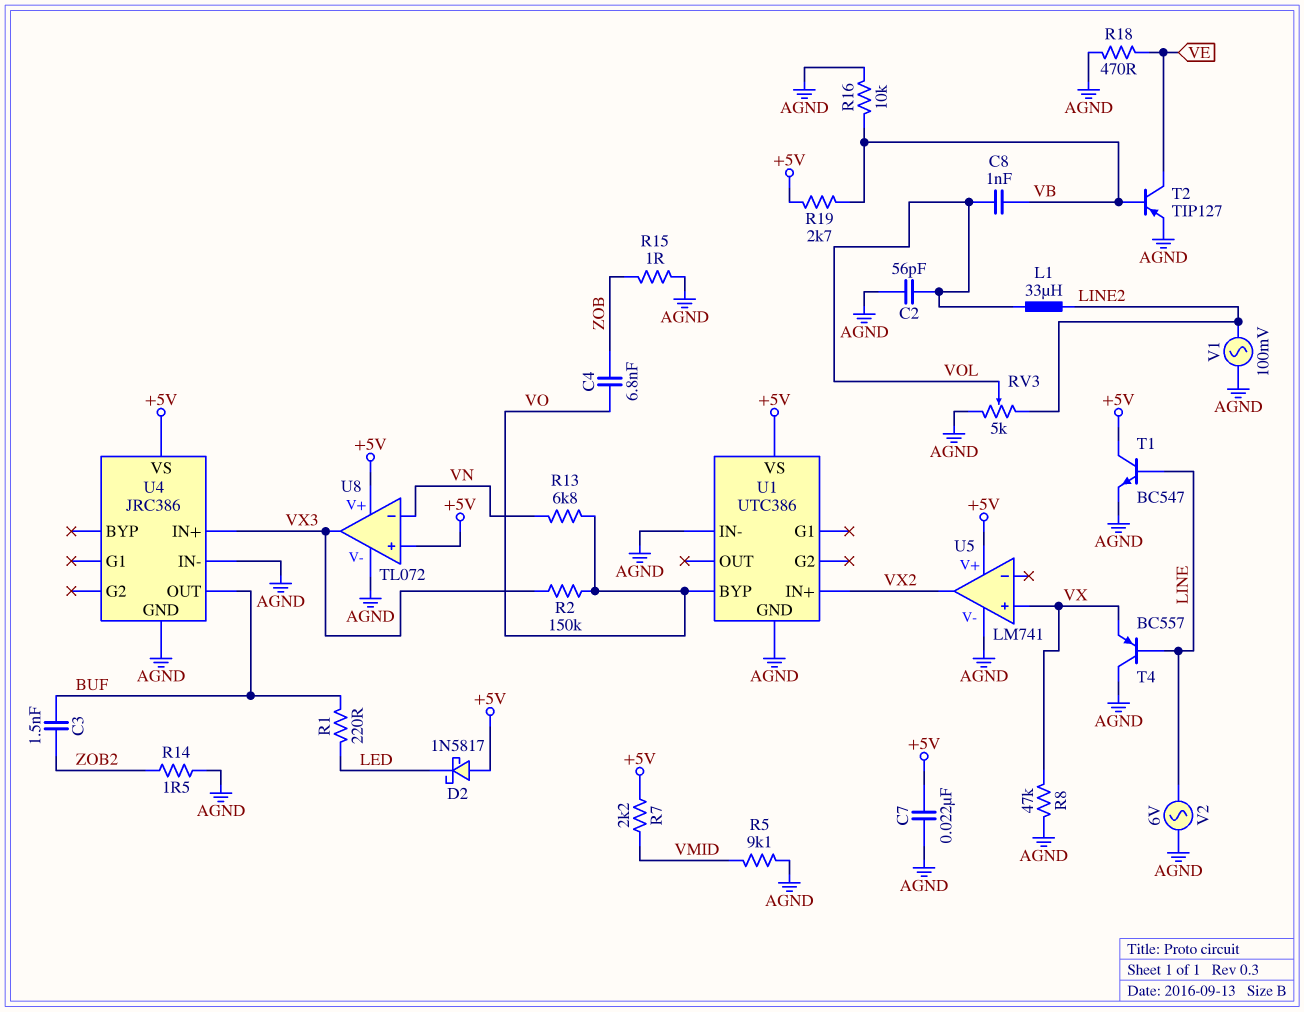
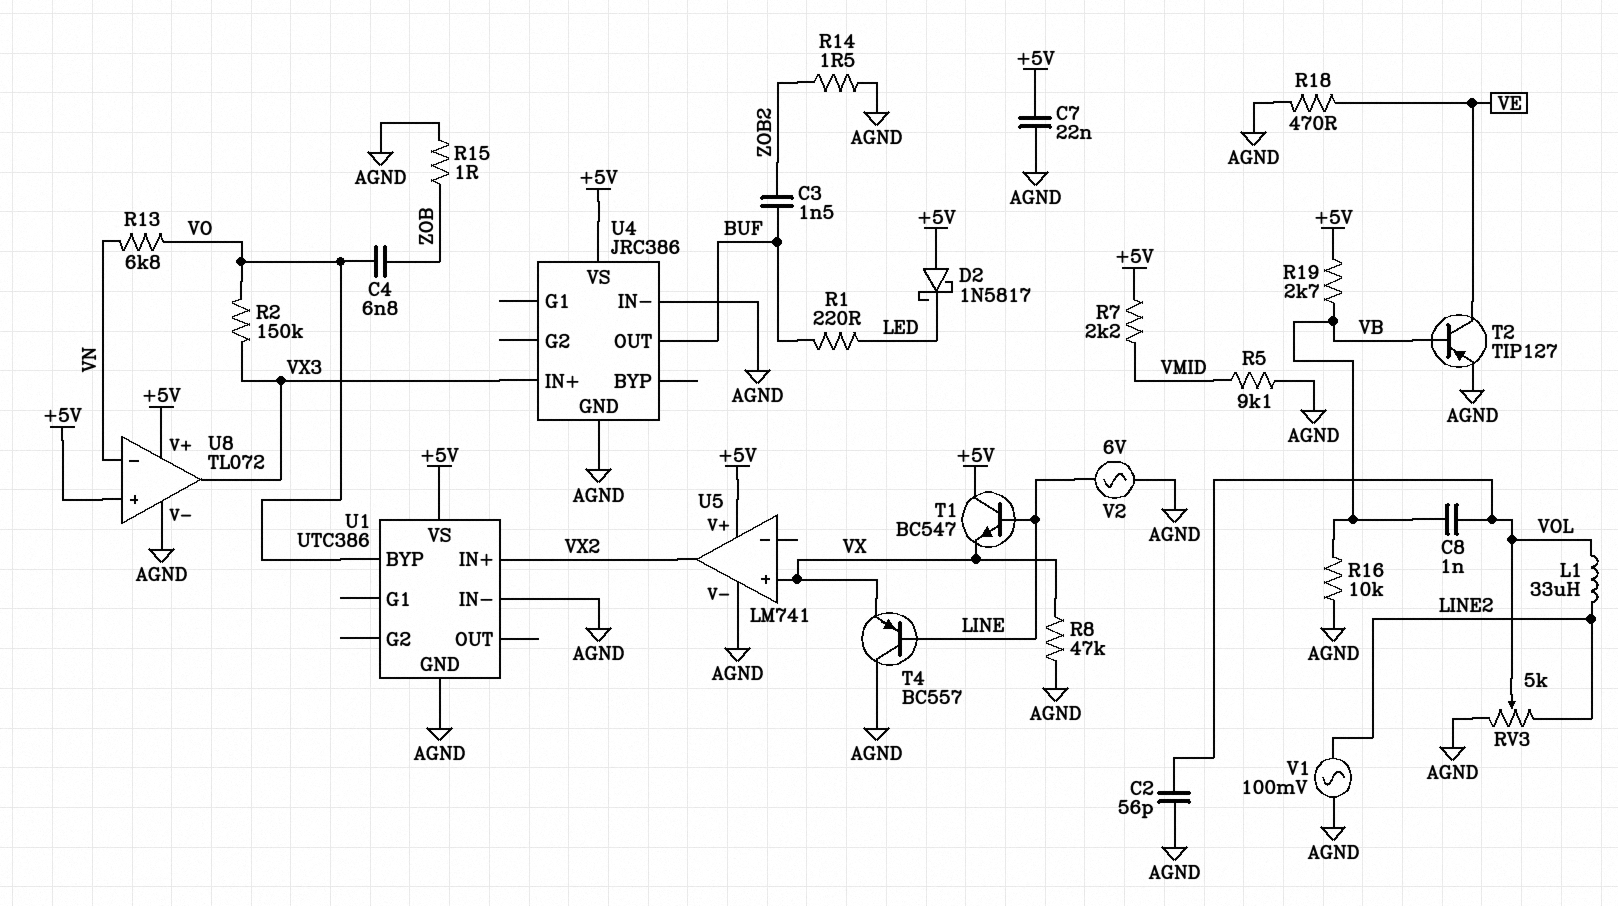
T1: NPN BC547 (B LINE, C +5V, E AGND) -> NPN BC547 (B LINE, C +5V, E VX)

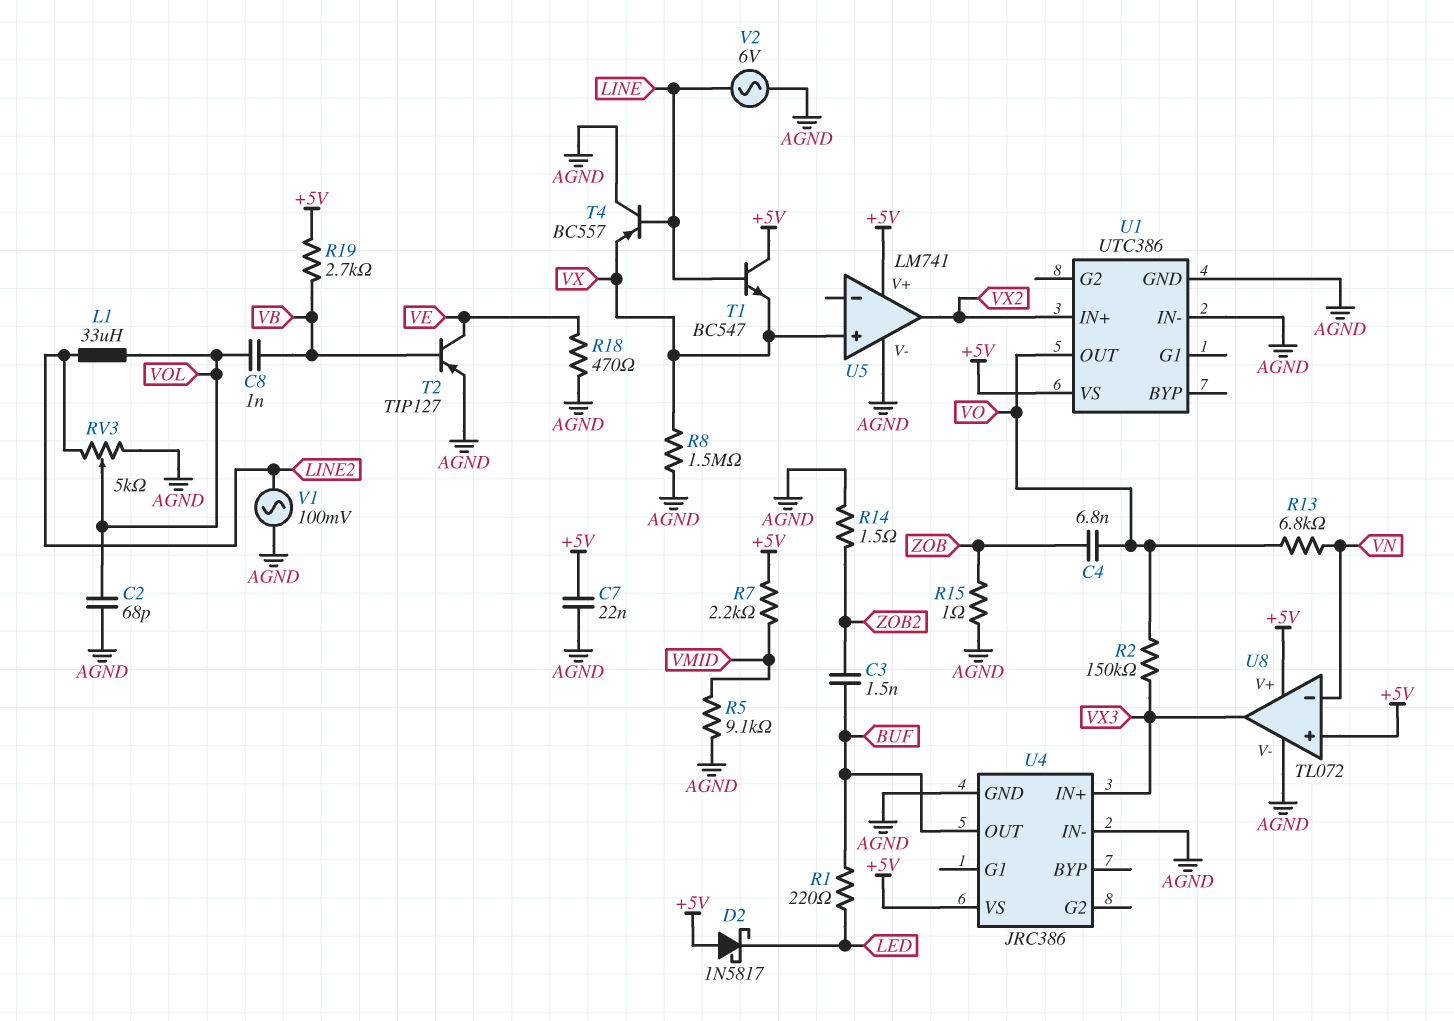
C2: 56pF (AGND, VOL) -> 68pF (AGND, VOL)
R8: 47k (AGND, VX) -> 1.5M (AGND, VX)
R16: 10k (AGND, VB) -> none
U1 pin BYP: VO -> none
U1 pin OUT: none -> VO

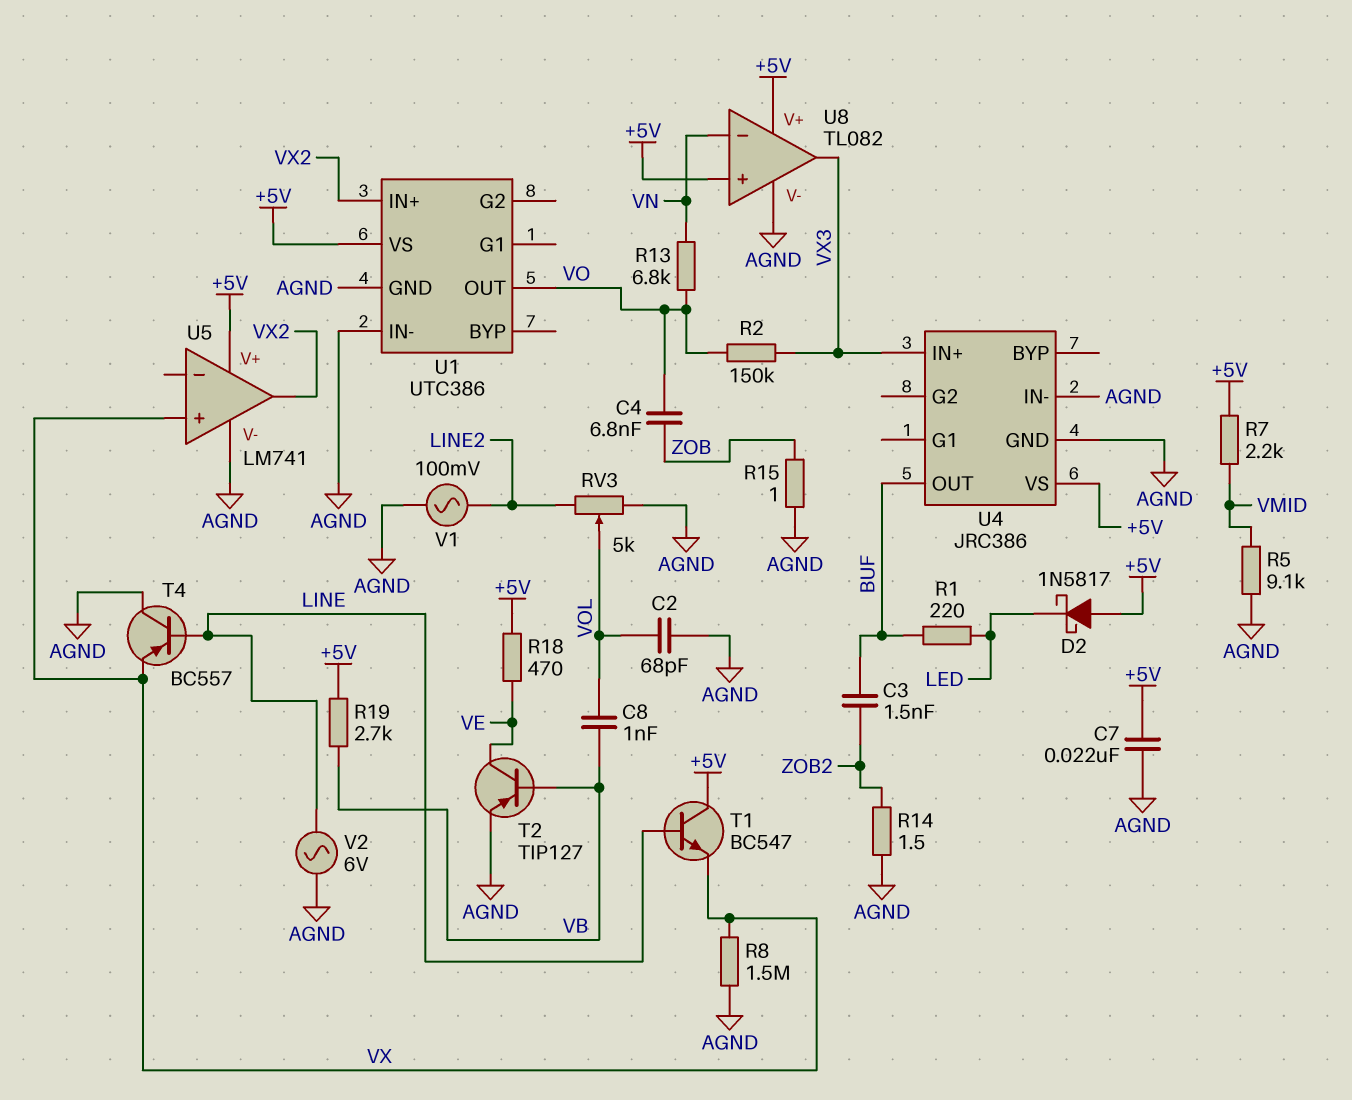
L1: 33uH (LINE2, VOL) -> none
R18: 470 (AGND, VE) -> 470 (+5V, VE)
U8: TL072 -> TL082

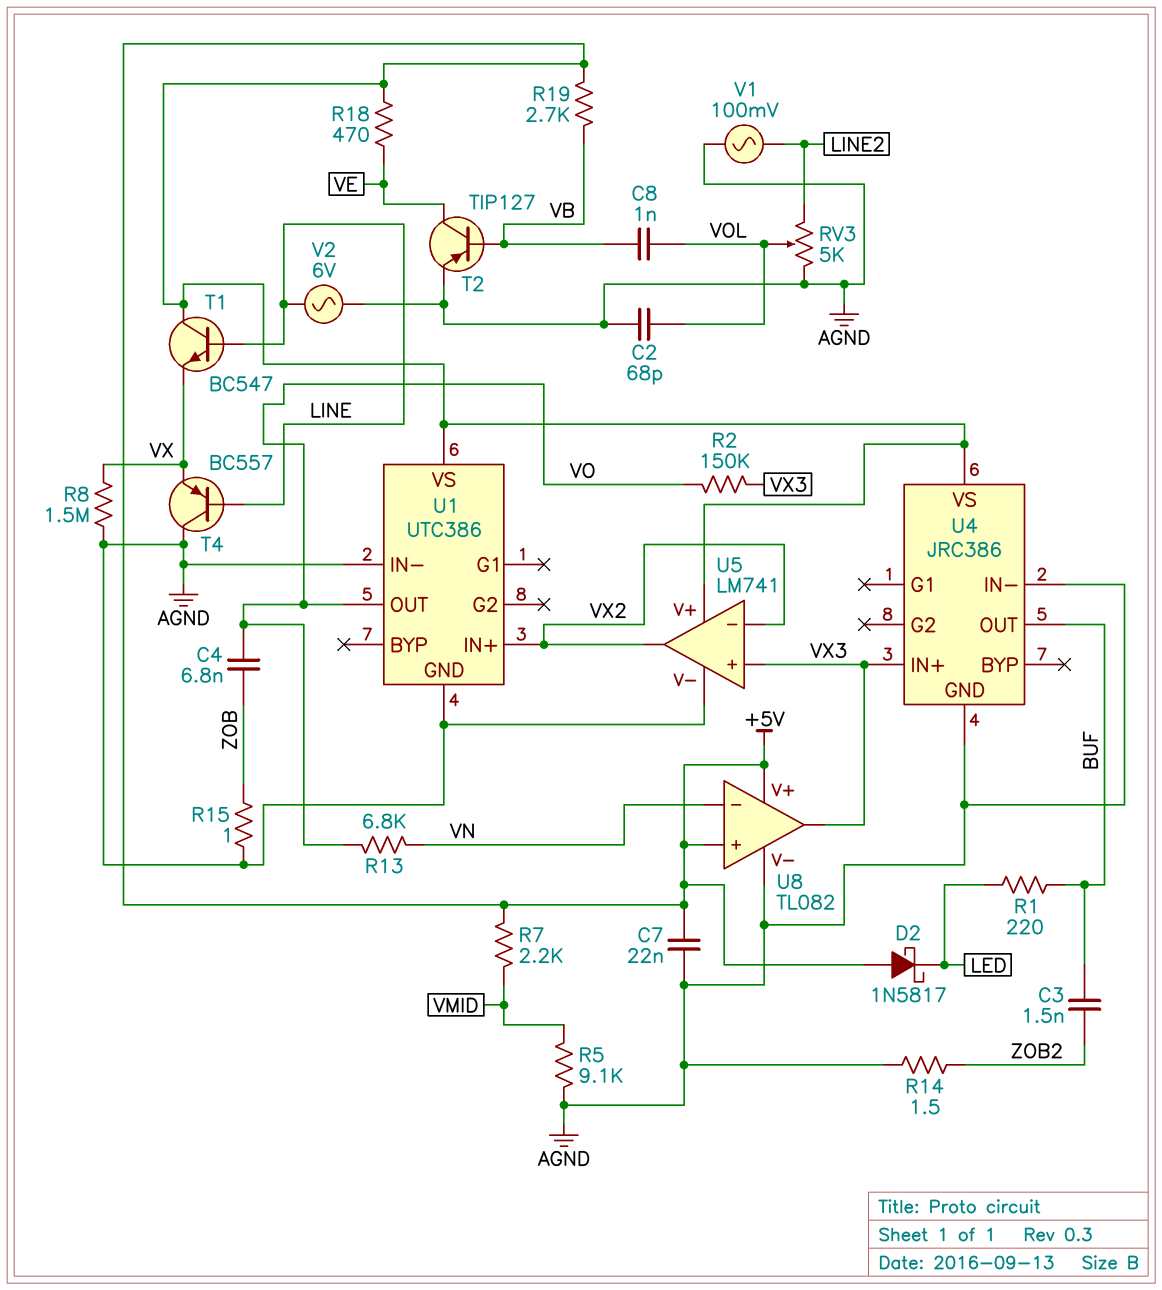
U5 pin in+: VX -> VX3
U5 pin in-: none -> VX2

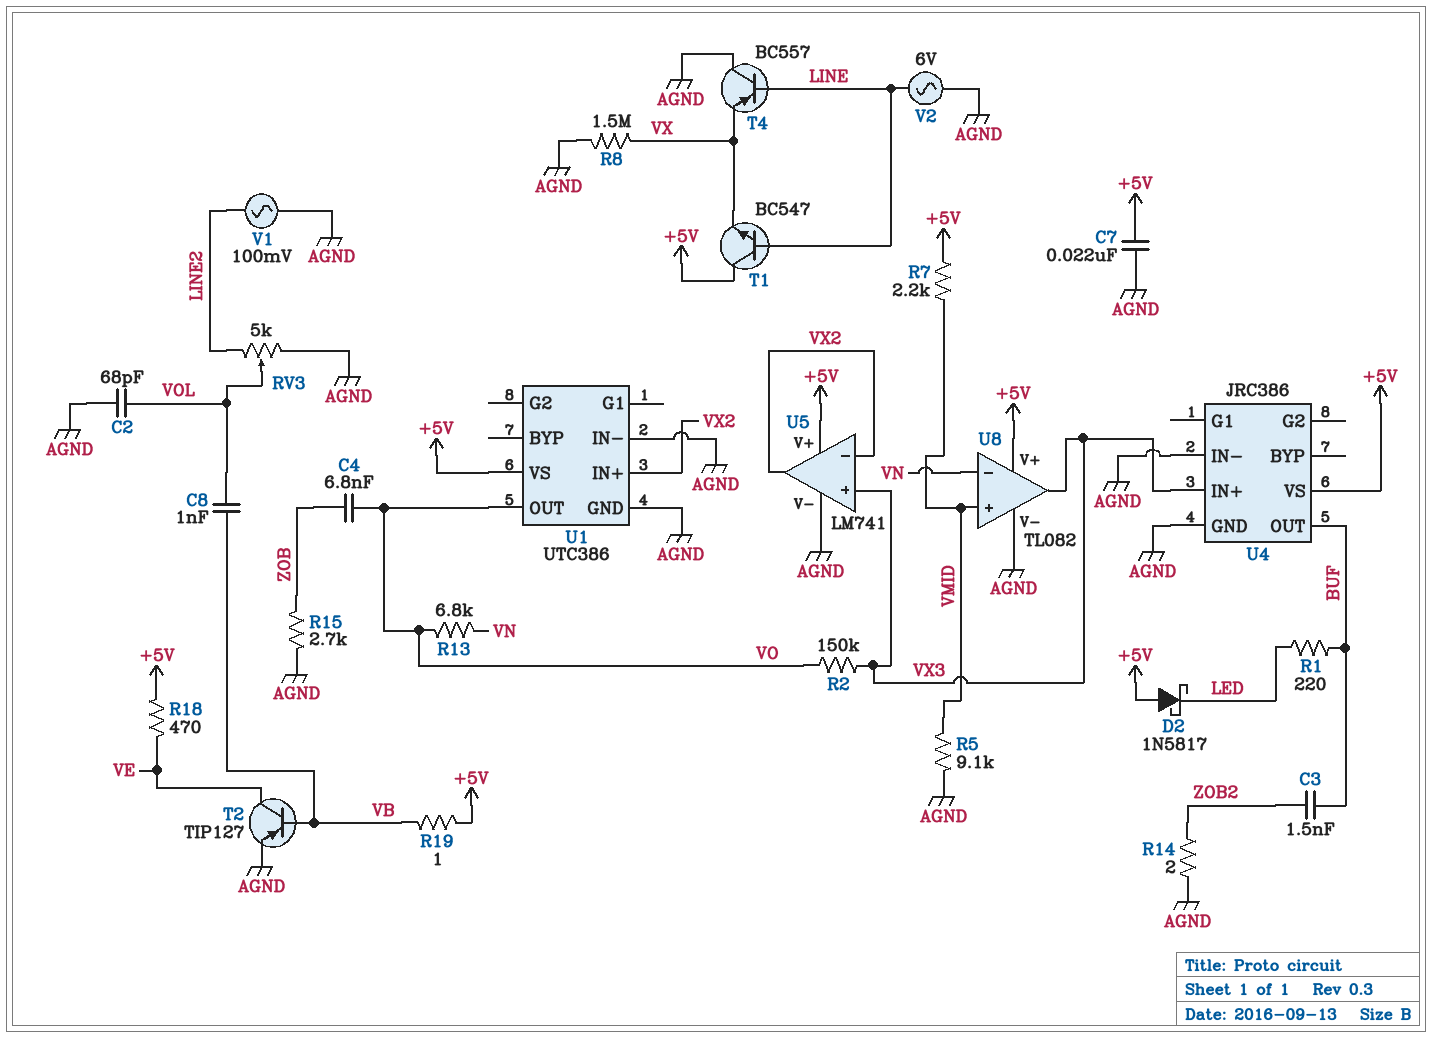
R14: 1.5 (AGND, ZOB2) -> 2 (AGND, ZOB2)
R15: 1 (AGND, ZOB) -> 2.7k (AGND, ZOB)
R19: 2.7k (+5V, VB) -> 1 (+5V, VB)
U8 pin in+: +5V -> VMID

